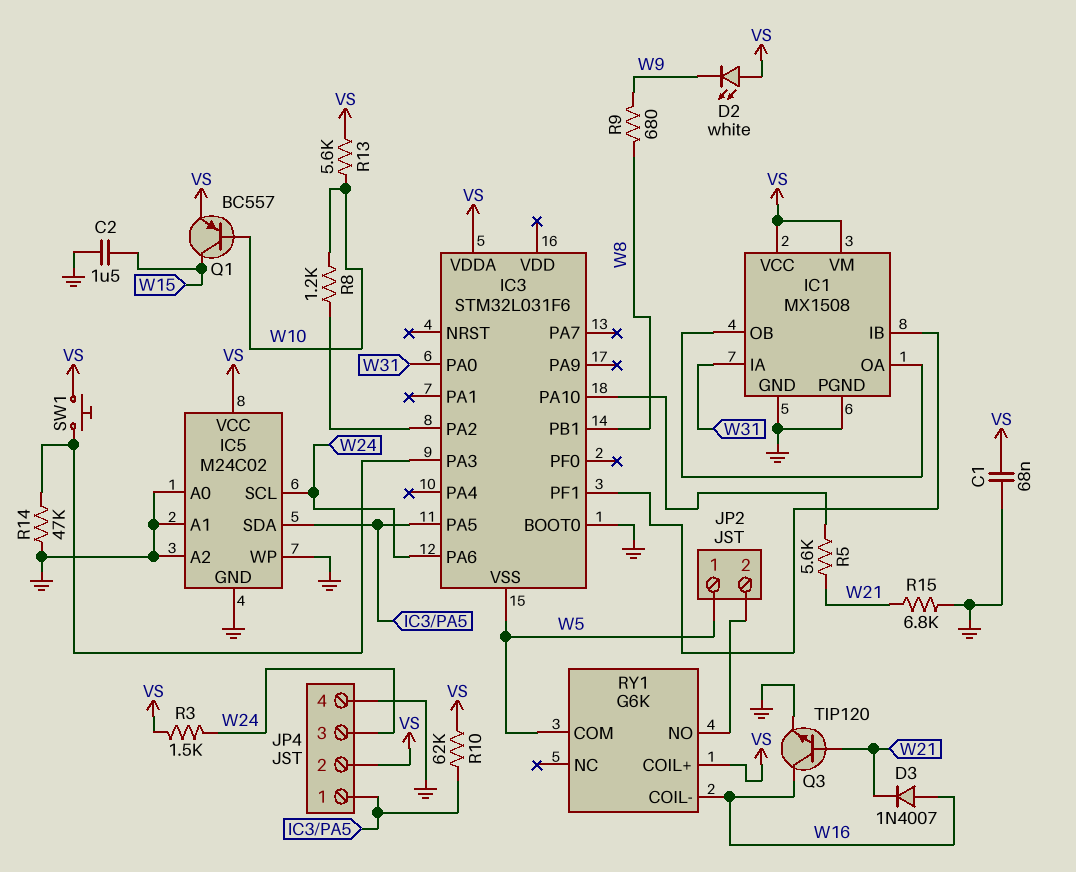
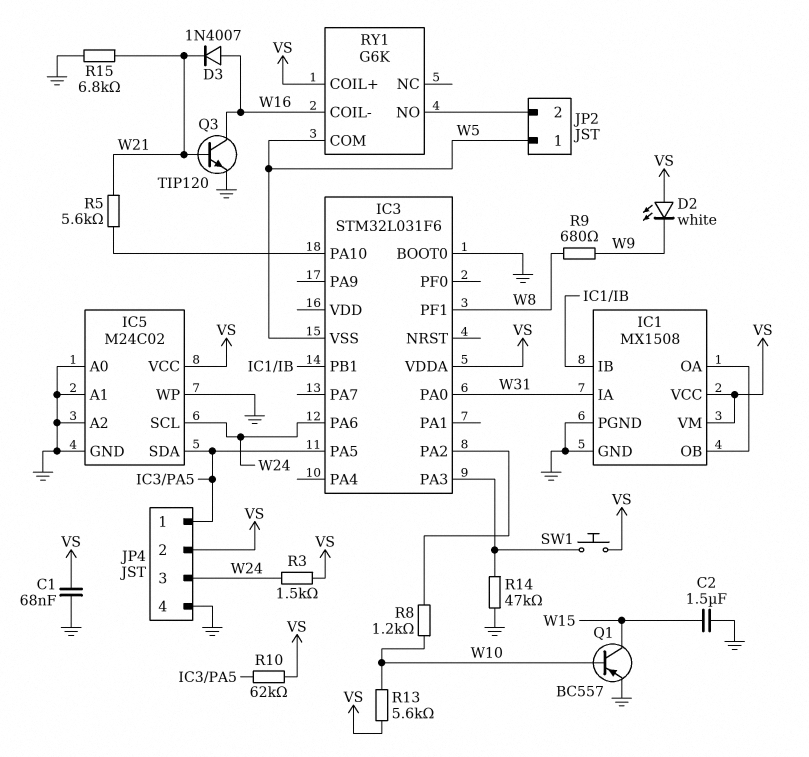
IC3 pin PB1: W8 -> IC1/IB
IC3 pin PF1: IC1/IB -> W8
Q1: PNP BC557 (B W10, C W15, E VS) -> PNP BC557 (B W10, C W15, E GND)

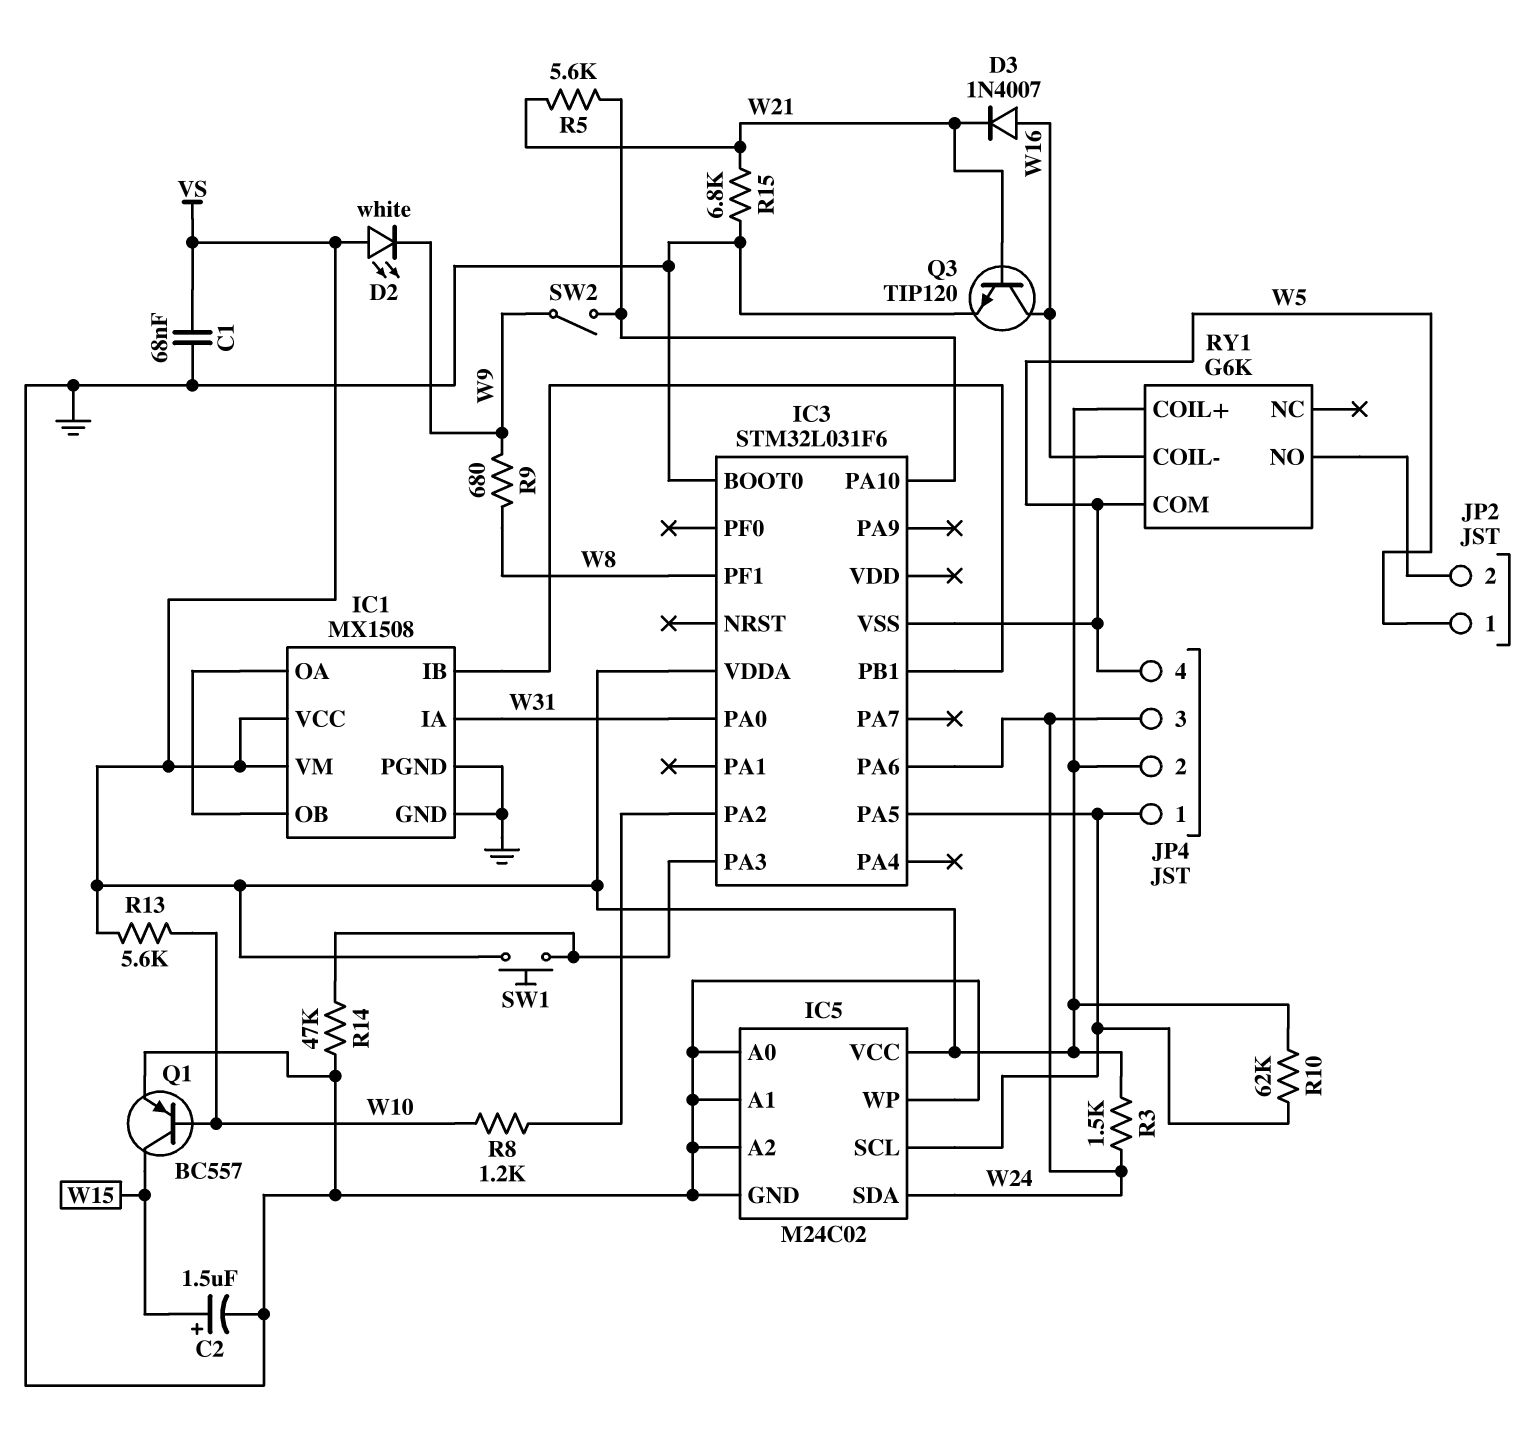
C2: 1.5uF (GND, W15) -> 1.5uF (plus W15, minus GND)
IC5 pin SCL: W24 -> IC3/PA5
IC5 pin SDA: IC3/PA5 -> W24
JP4 pin 4: GND -> W5
SW2: none -> switch (IC3/PA10, W9)

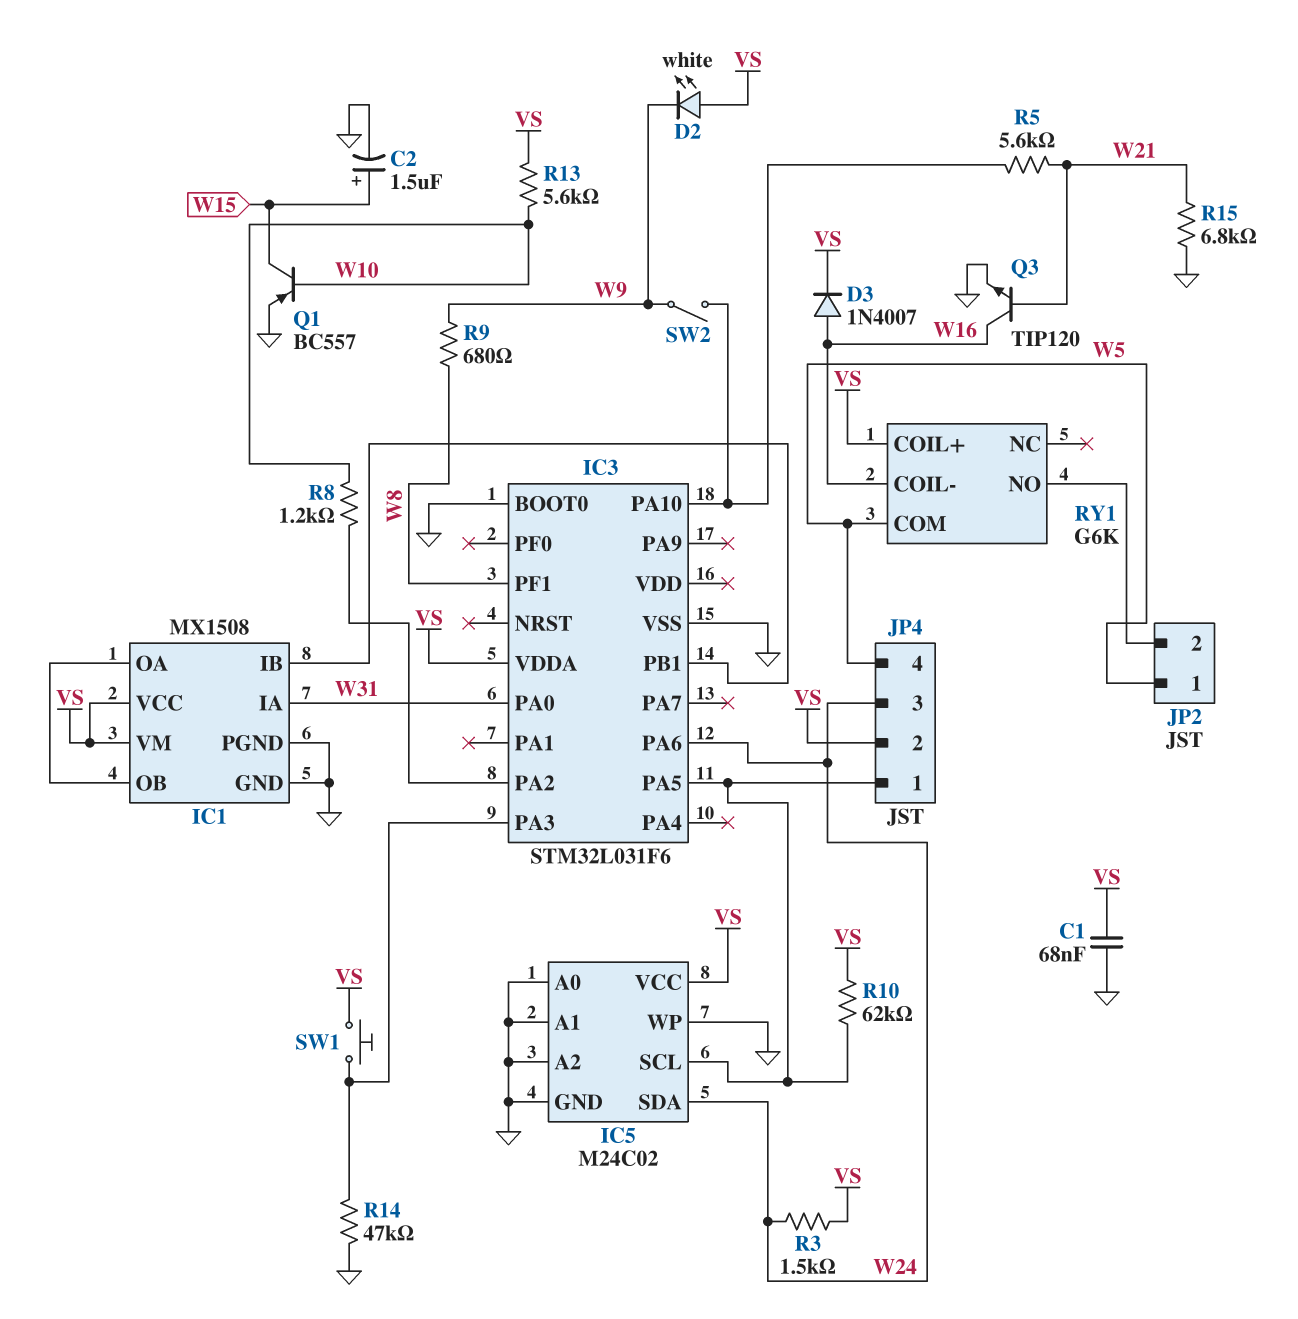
D3: diode 1N4007 (A W16, K W21) -> diode 1N4007 (A W16, K VS)
IC3 pin VSS: W5 -> GND

